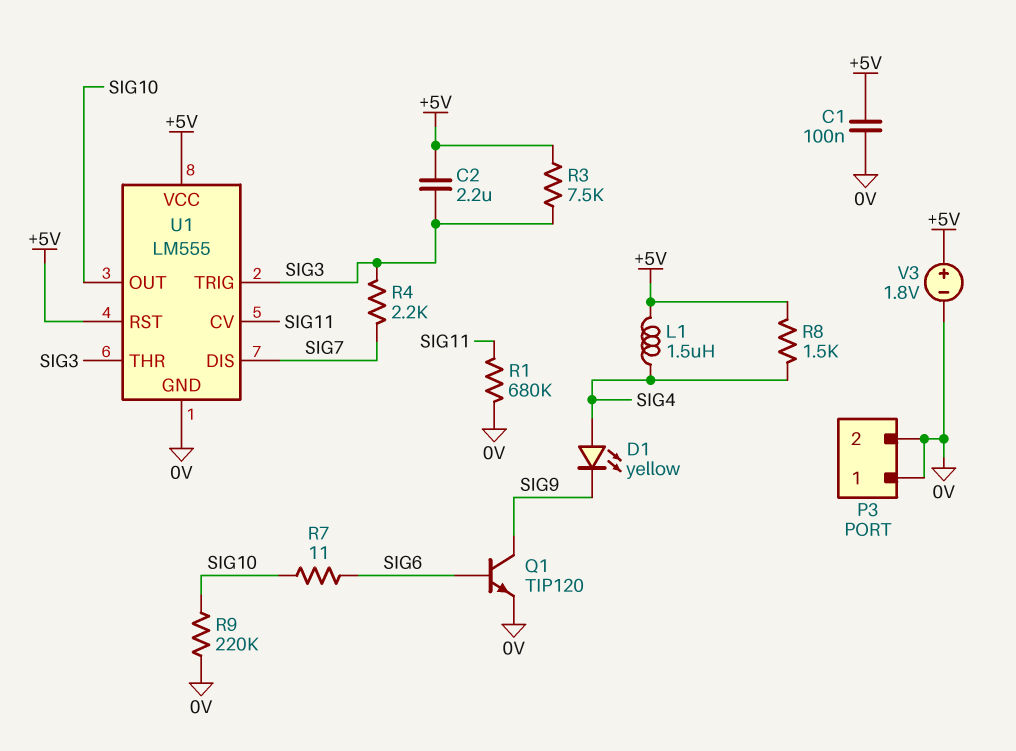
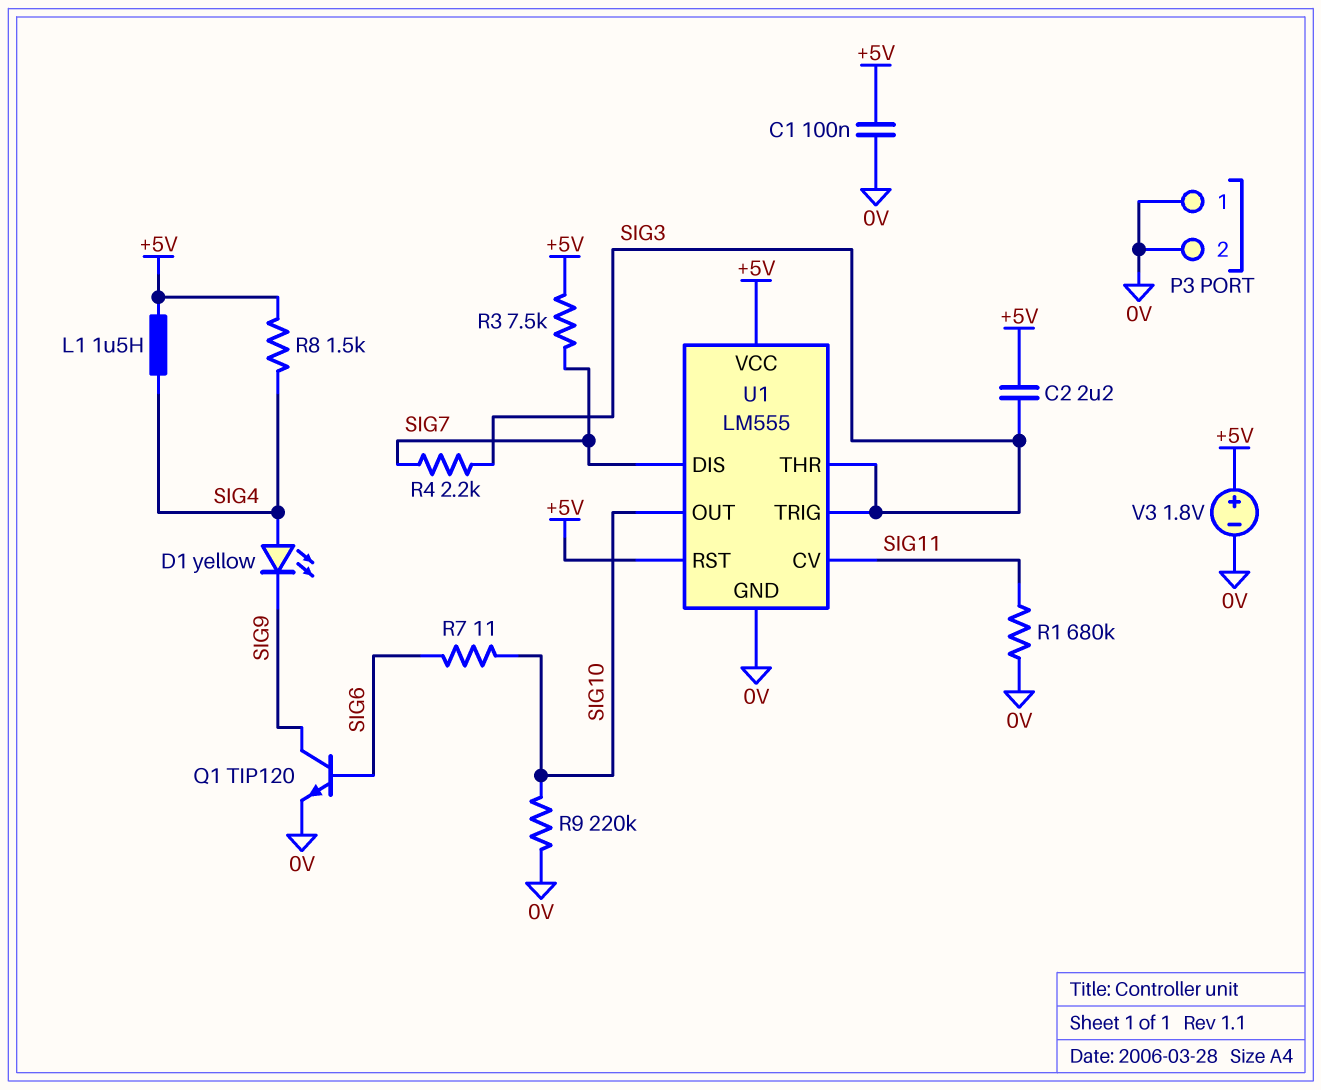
R3: 7.5k (+5V, SIG3) -> 7.5k (+5V, SIG7)

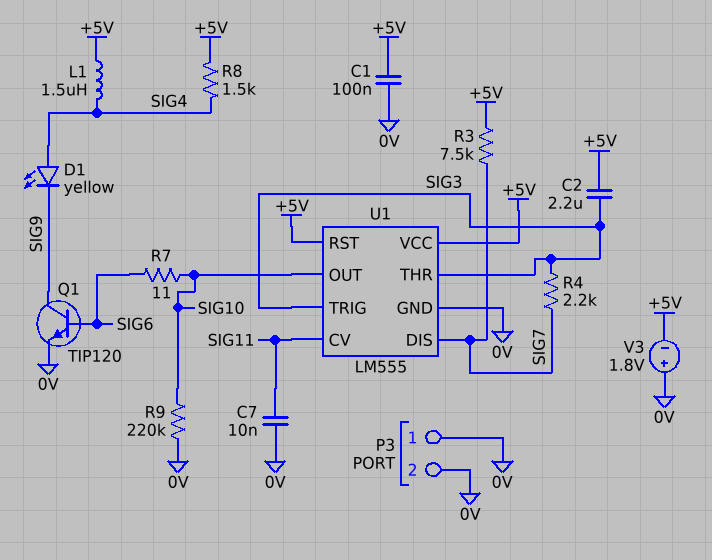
C7: none -> 10nF (0V, SIG11)
R1: 680k (0V, SIG11) -> none
V3: 1.8V (plus +5V, minus 0V) -> 1.8V (plus 0V, minus +5V)

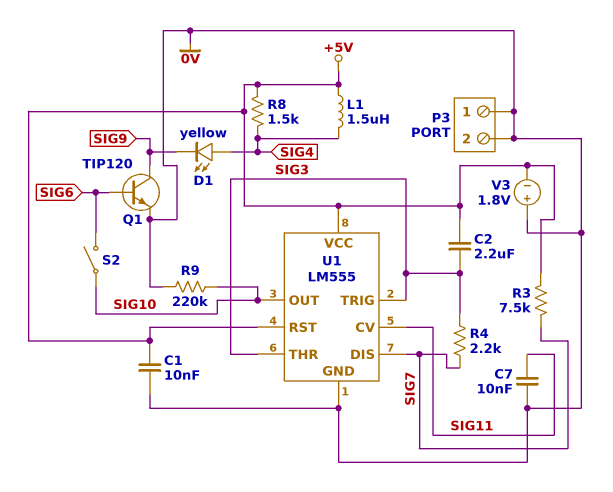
C1: 100nF (+5V, 0V) -> 10nF (+5V, 0V)
R7: 11 (SIG6, SIG10) -> none
S2: none -> switch (SIG6, SIG10)

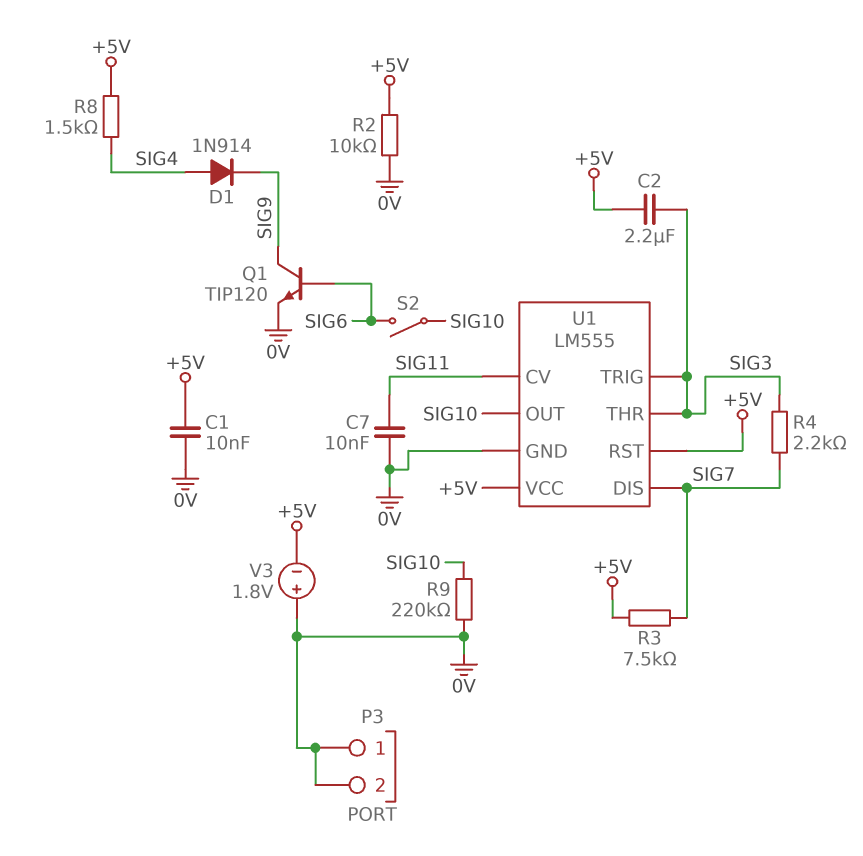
D1: LED yellow (A SIG4, K SIG9) -> diode 1N914 (A SIG4, K SIG9)
L1: 1.5uH (+5V, SIG4) -> none
R2: none -> 10k (+5V, 0V)

